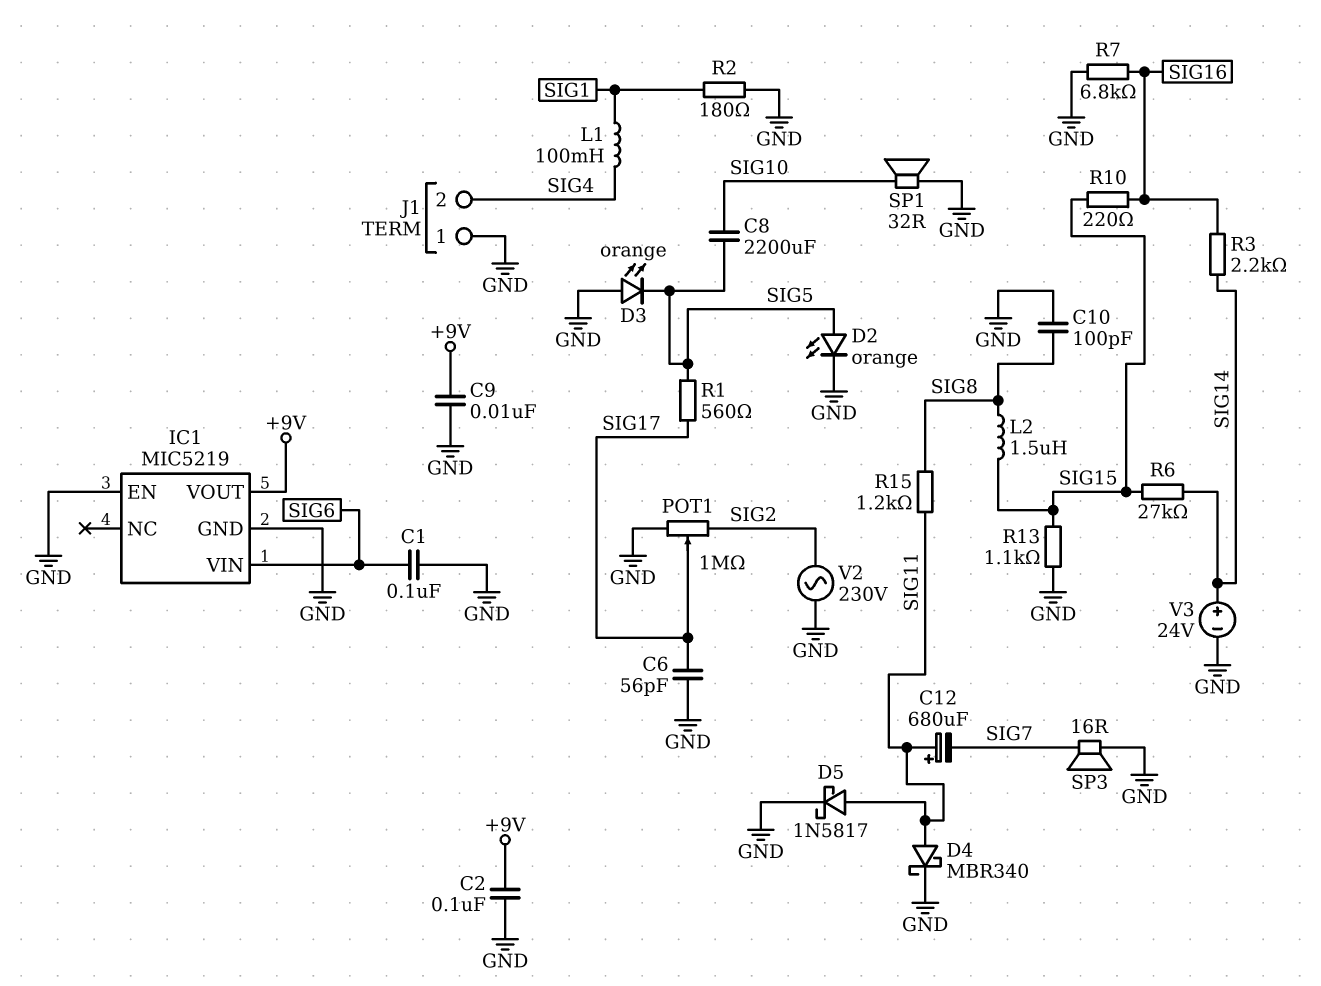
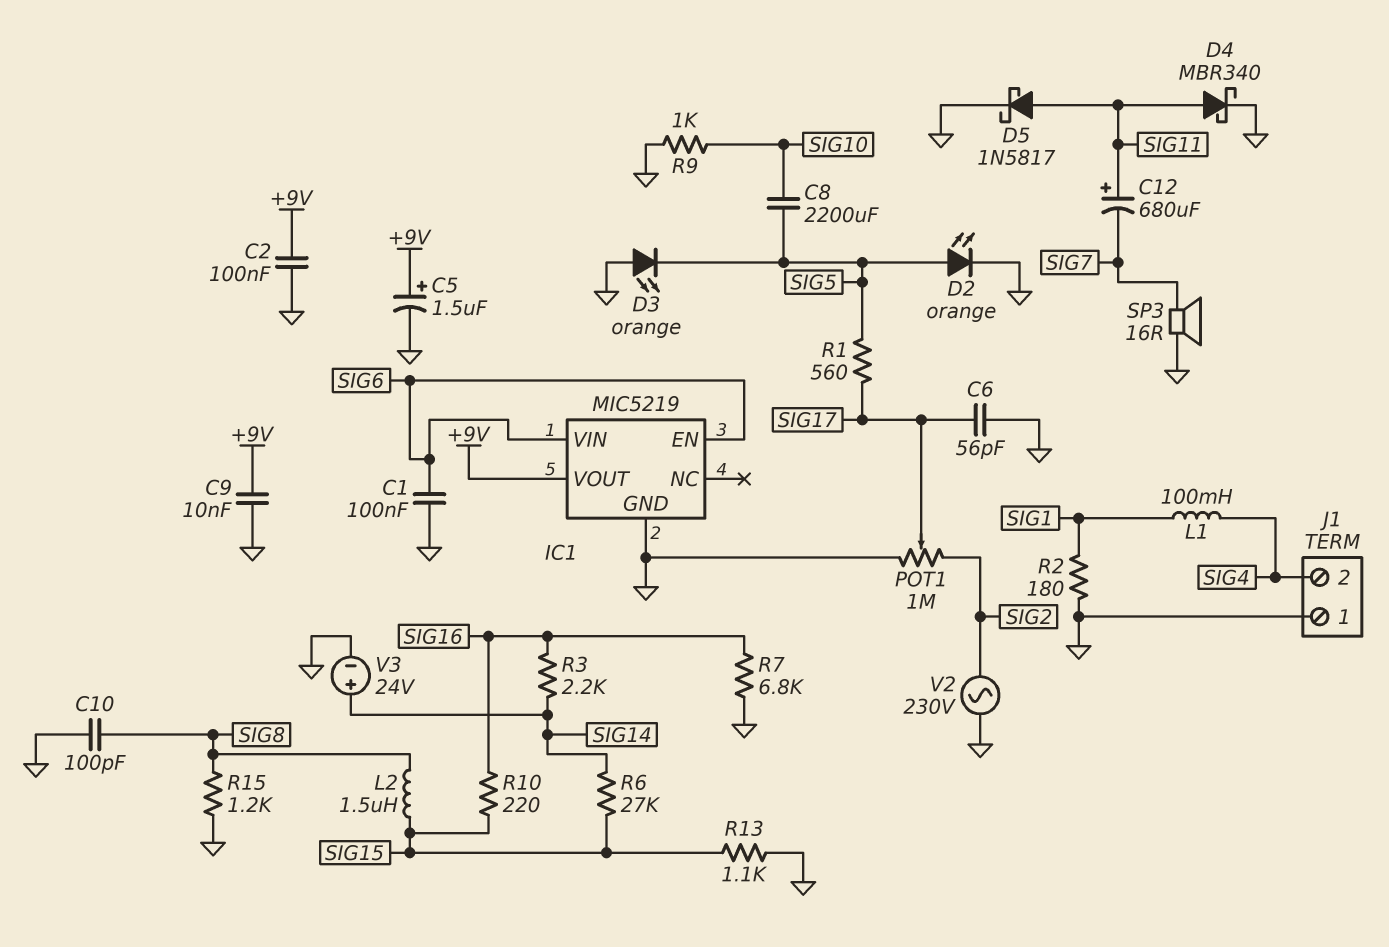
C5: none -> 1.5uF (plus +9V, minus GND)
IC1 pin EN: GND -> SIG6
R9: none -> 1k (GND, SIG10)
R15: 1.2k (SIG8, SIG11) -> 1.2k (GND, SIG8)
SP1: speaker 32R (GND, SIG10) -> none

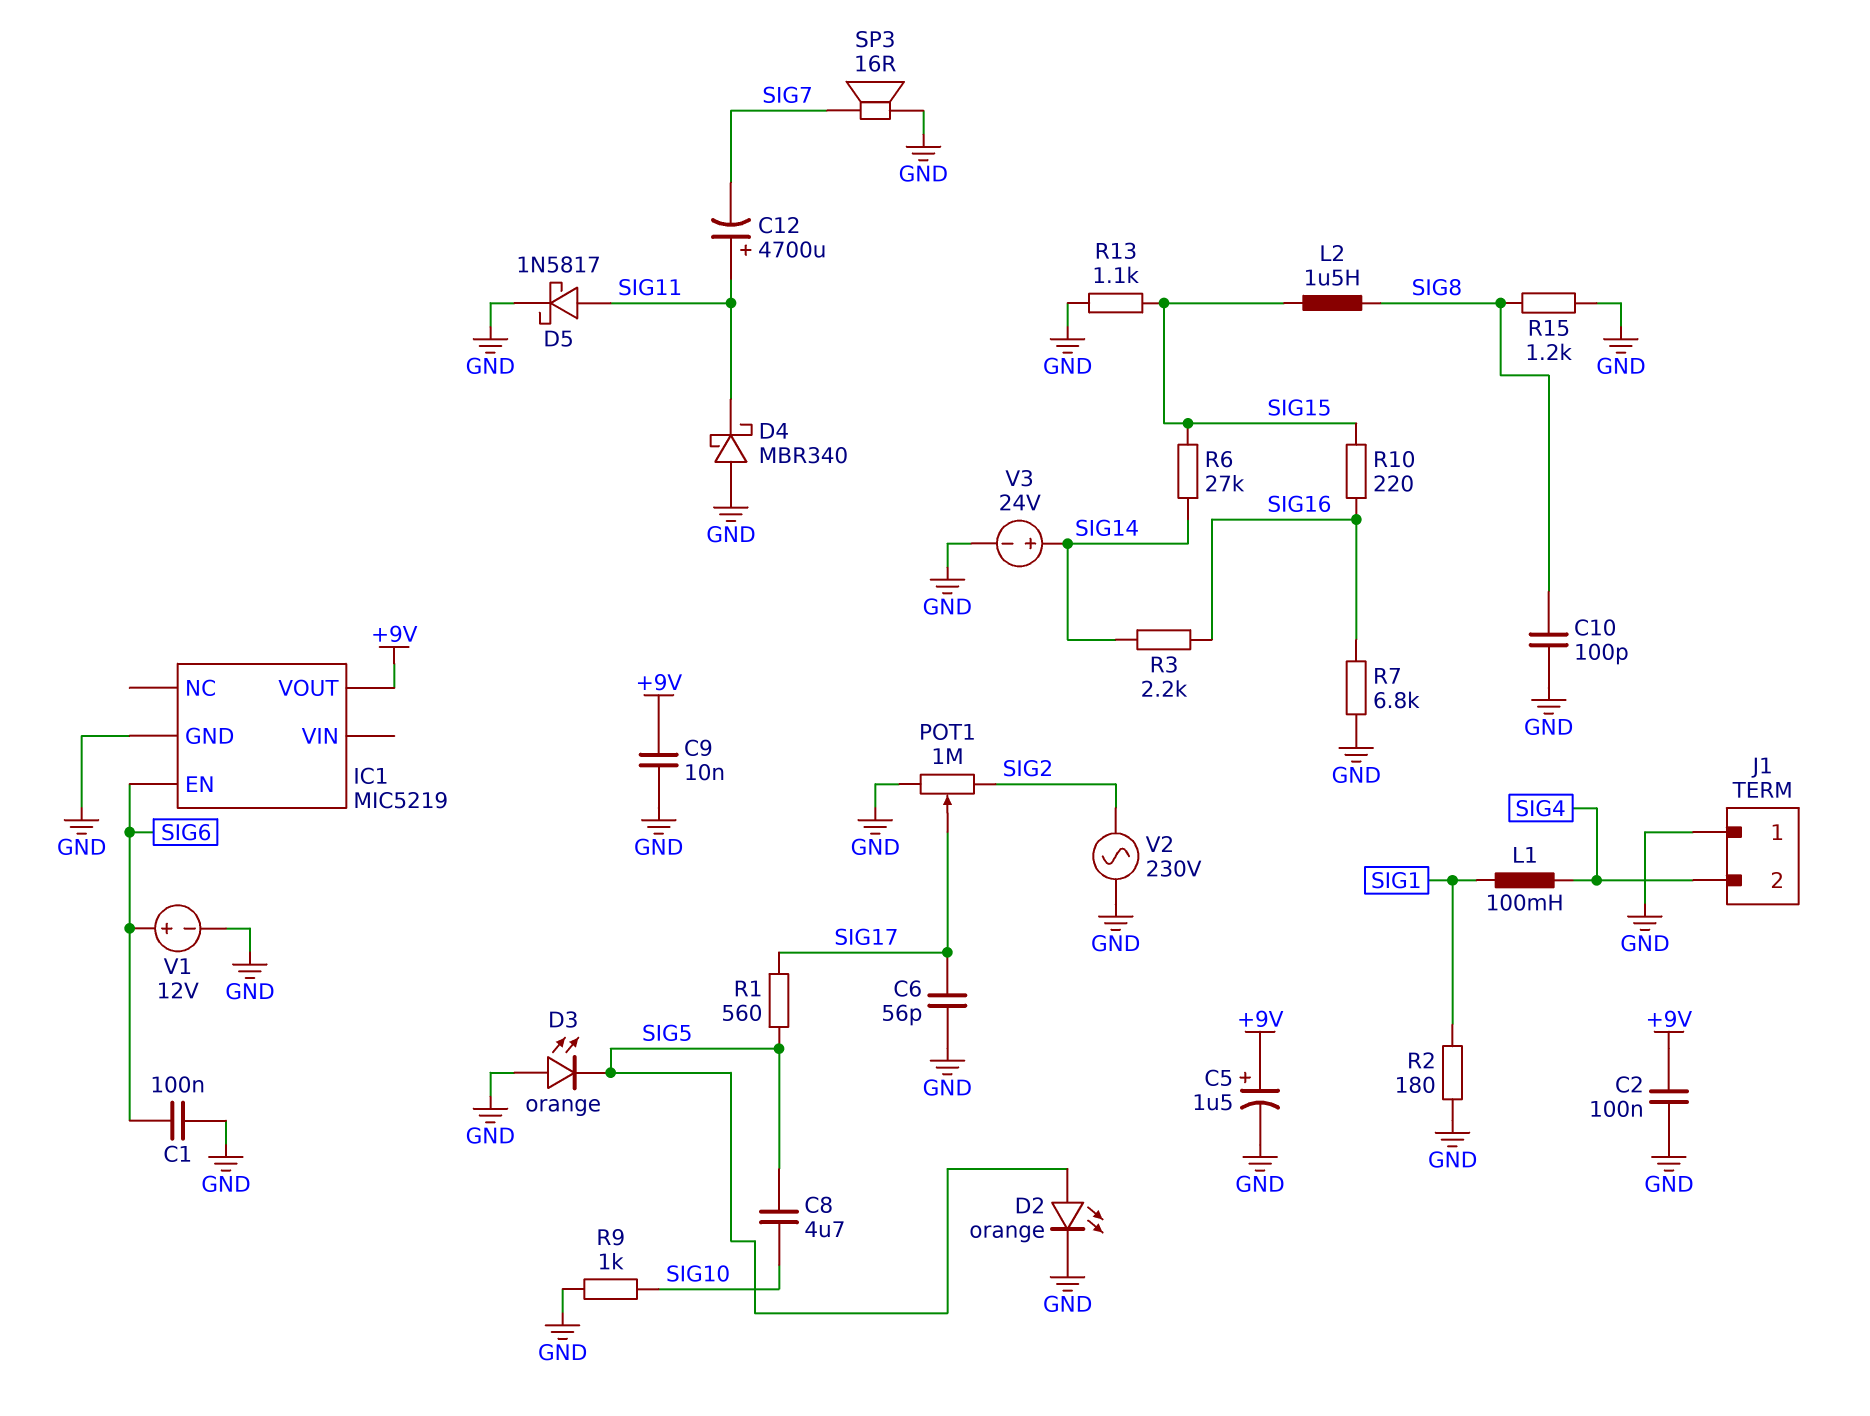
C8: 2200uF (SIG5, SIG10) -> 4.7uF (SIG5, SIG10)
C12: 680uF (plus SIG11, minus SIG7) -> 4700uF (plus SIG11, minus SIG7)
D4: schottky MBR340 (A SIG11, K GND) -> schottky MBR340 (A GND, K SIG11)
IC1 pin VIN: SIG6 -> none
V1: none -> 12V (plus SIG6, minus GND)

